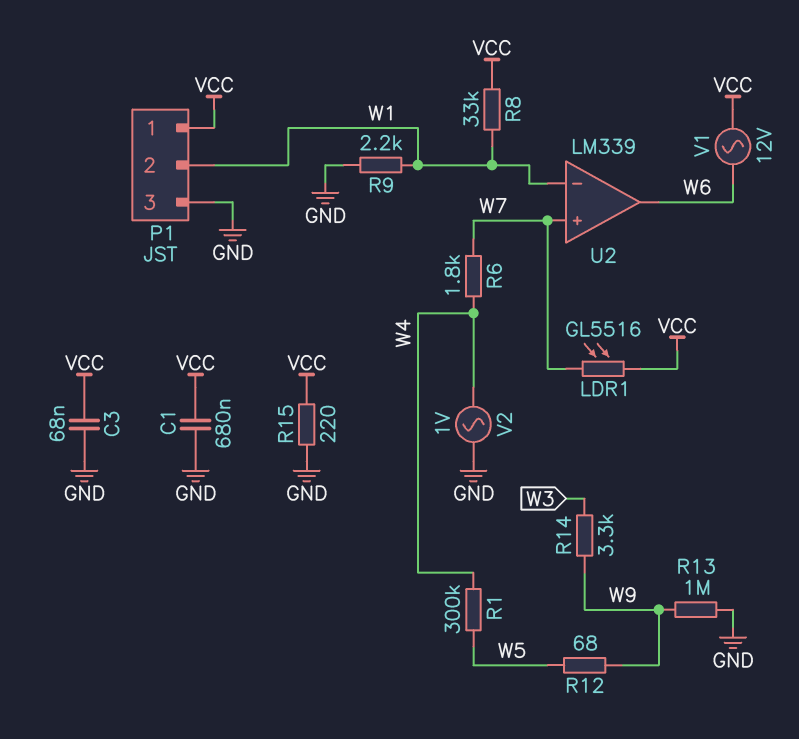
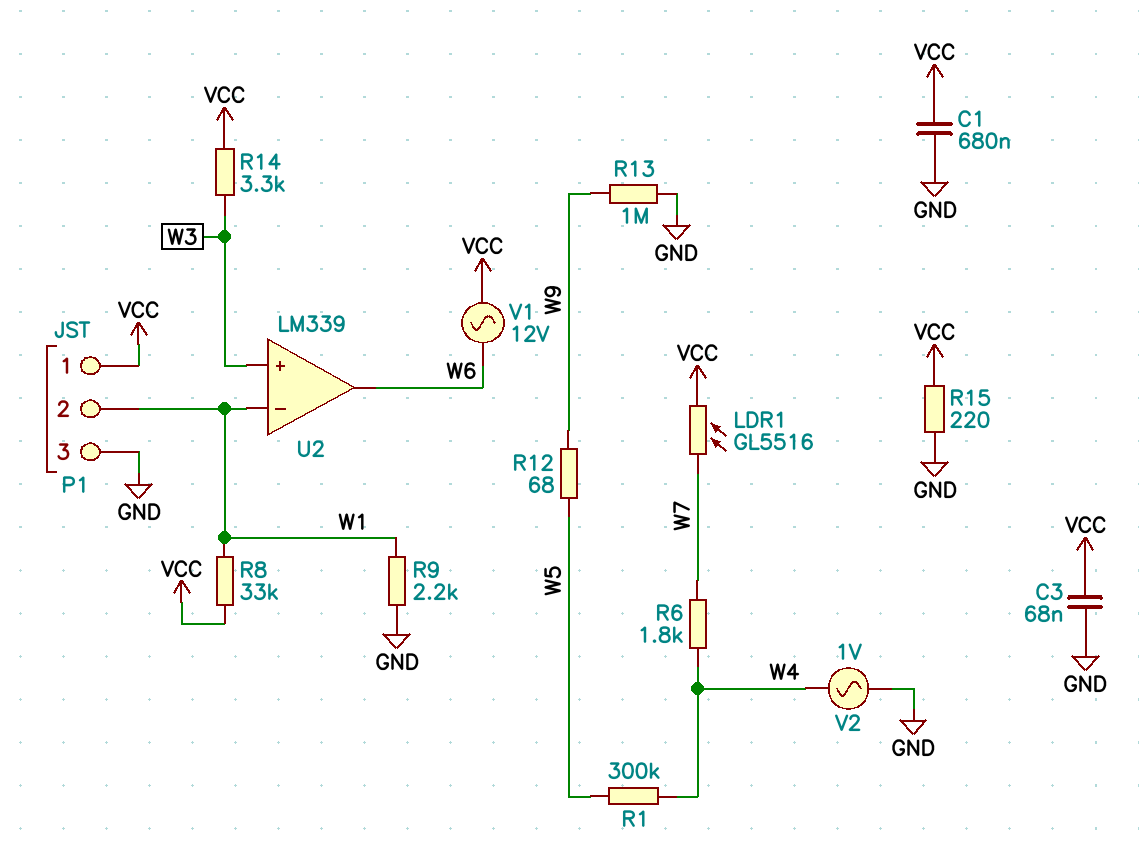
R14: 3.3k (W3, W9) -> 3.3k (VCC, W3)
U2 pin in+: W7 -> W3

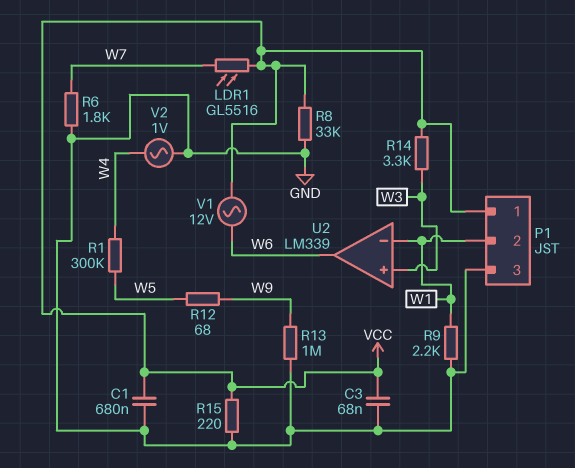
R6: 1.8k (W4, W7) -> 1.8k (GND, W7)
R8: 33k (VCC, W1) -> 33k (GND, VCC)

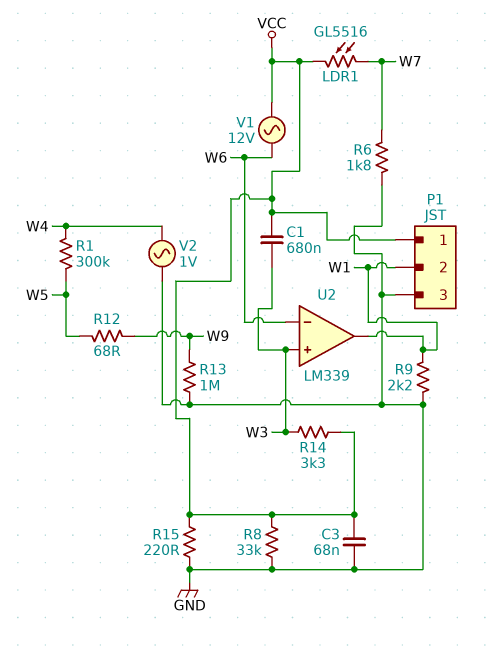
C1: 680nF (GND, VCC) -> 680nF (VCC, W3)
U2 pin in-: W1 -> W6
U2 pin out: W6 -> W1

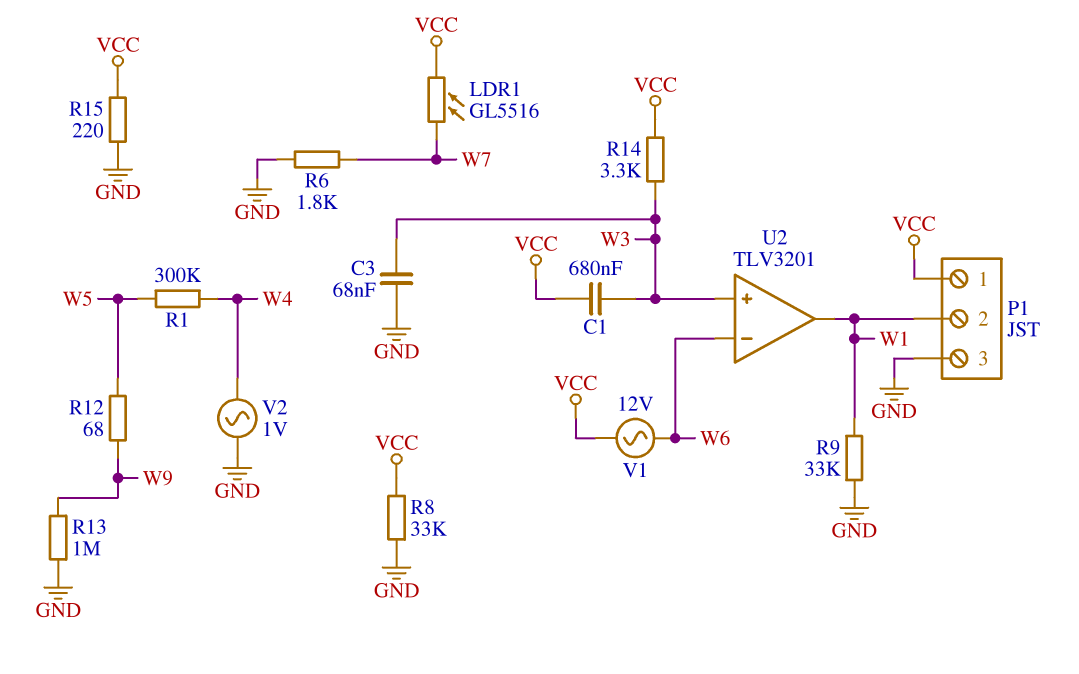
C3: 68nF (GND, VCC) -> 68nF (GND, W3)
R9: 2.2k (GND, W1) -> 33k (GND, W1)
U2: LM339 -> TLV3201

